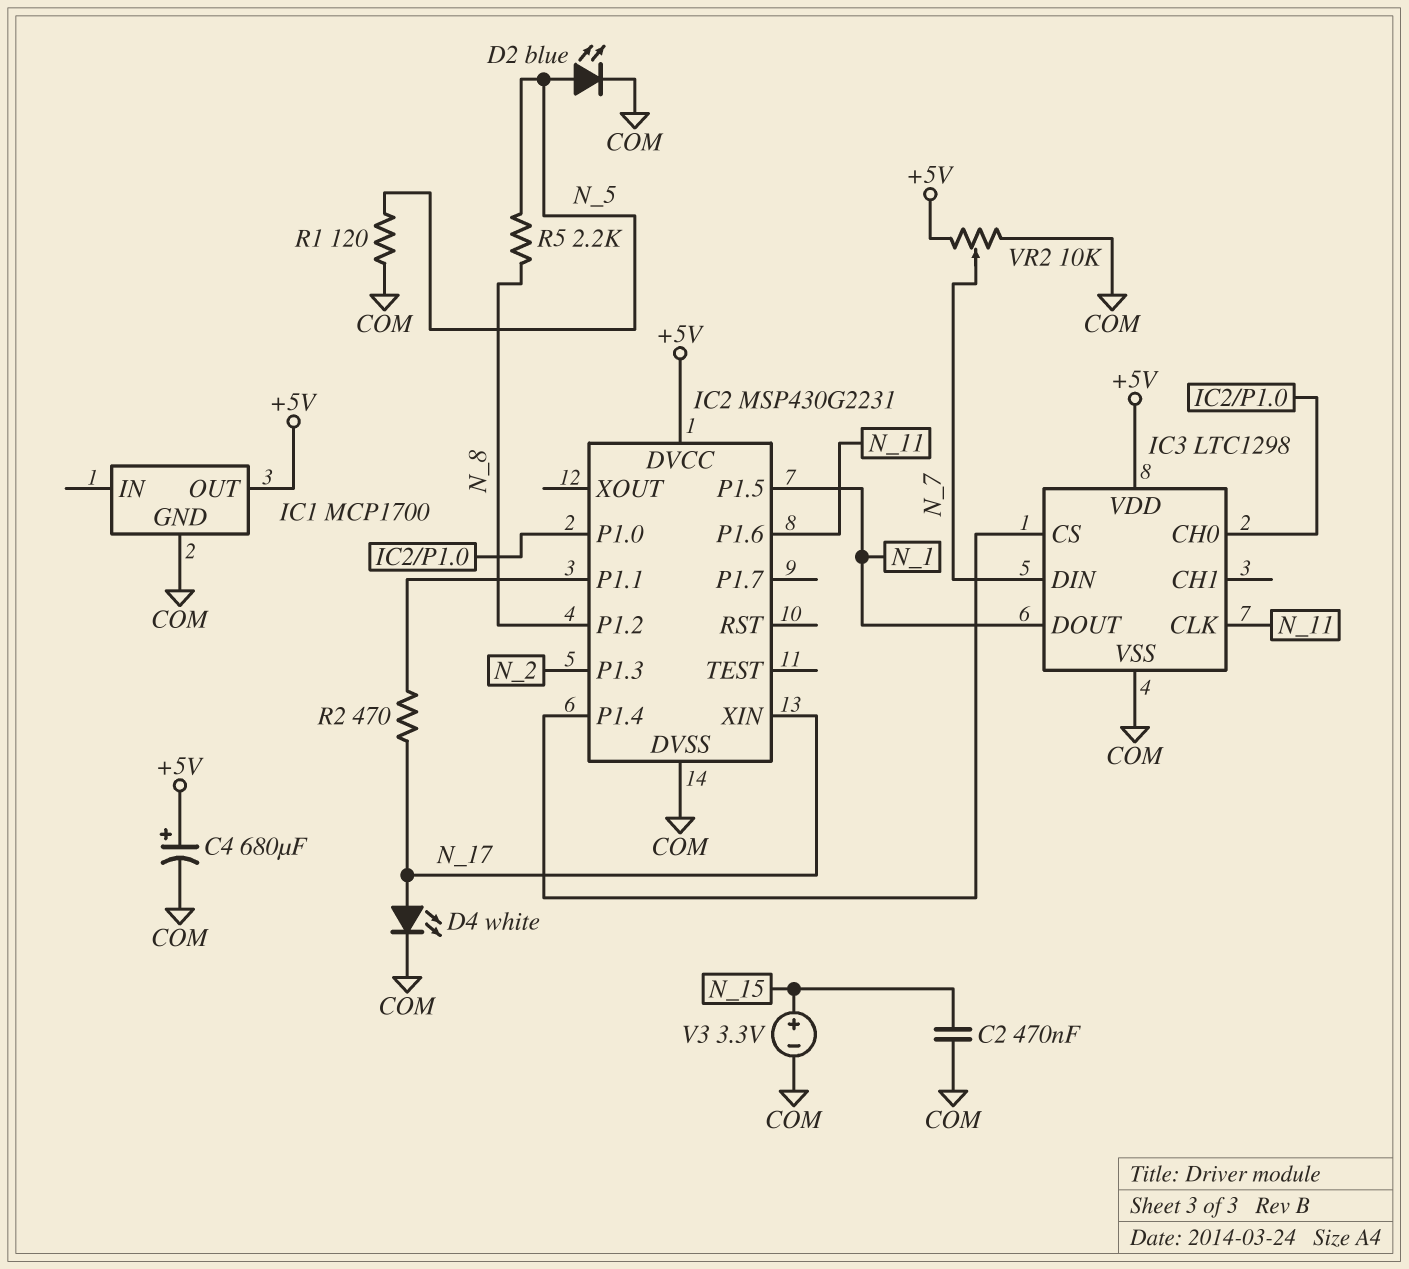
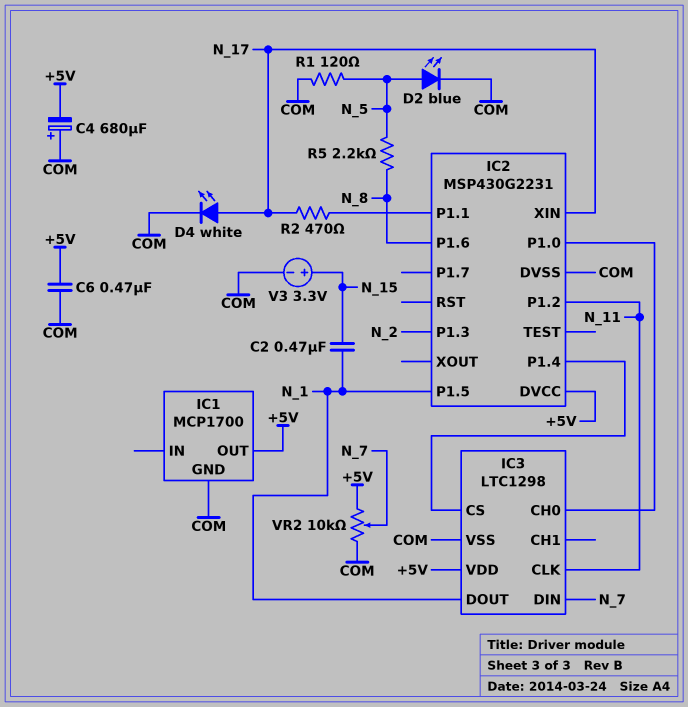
C2: 470nF (COM, N_15) -> 470nF (N_1, N_15)
C4: 680uF (plus +5V, minus COM) -> 680uF (plus COM, minus +5V)
C6: none -> 470nF (+5V, COM)
IC2 pin P1.2: N_8 -> N_11
IC2 pin P1.6: N_11 -> N_8

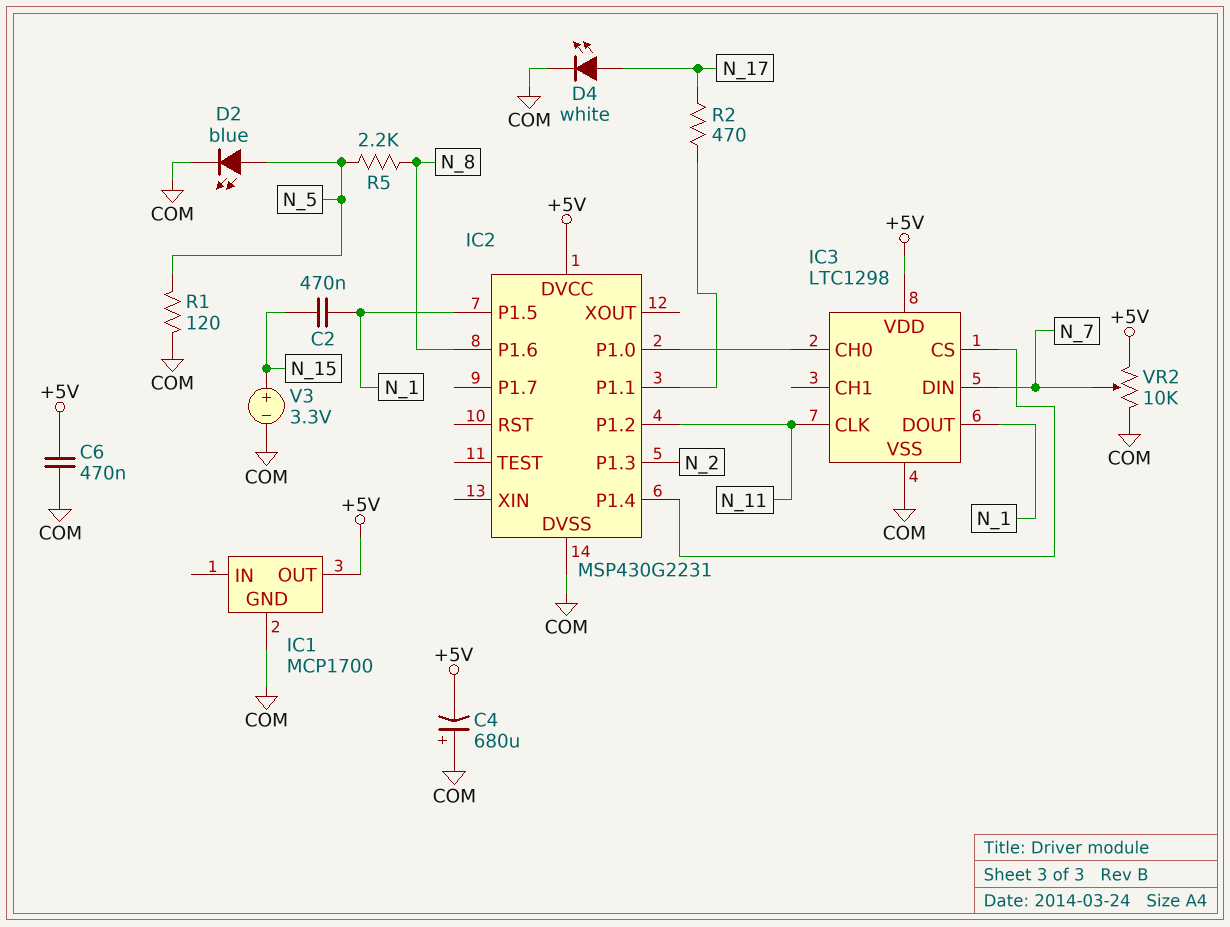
IC2 pin XIN: N_17 -> none

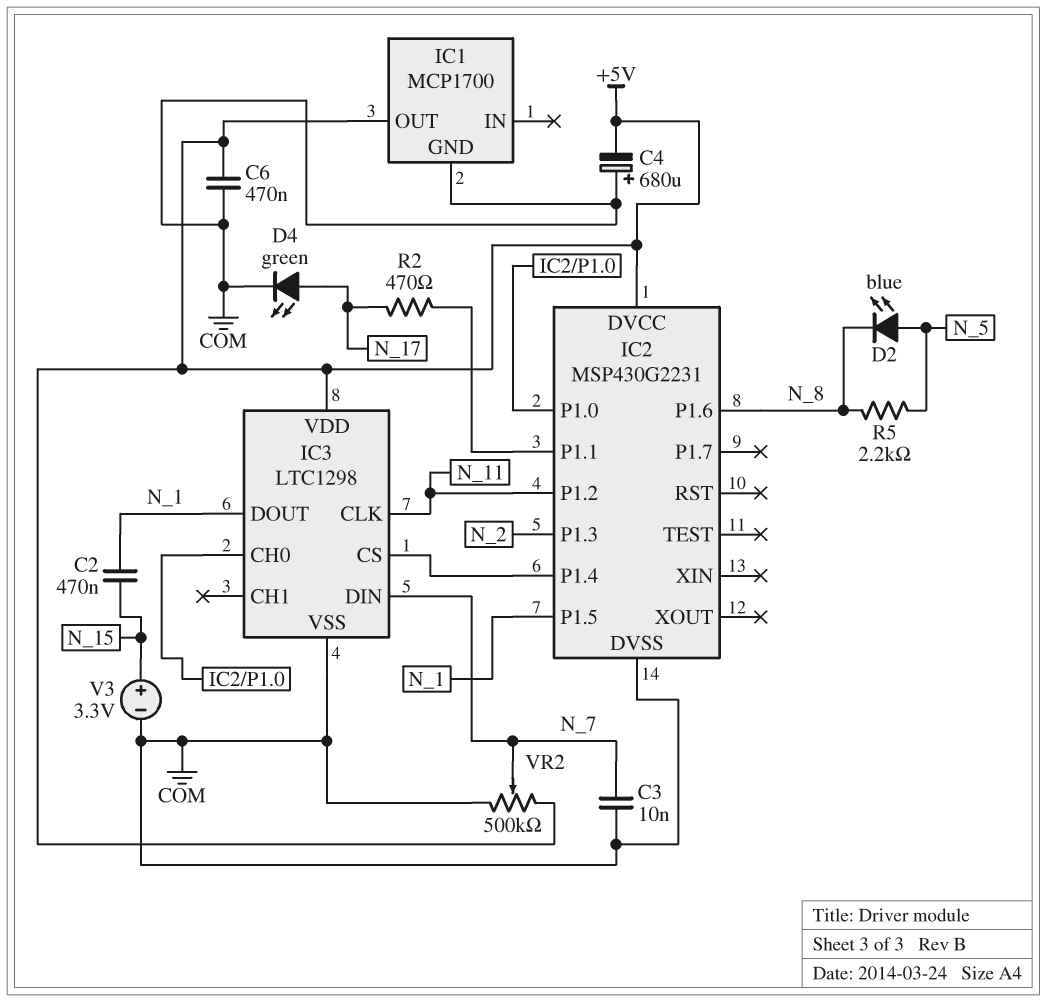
C3: none -> 10nF (COM, N_7)
D2: LED blue (A N_5, K COM) -> LED blue (A N_5, K N_8)
D4: LED white (A N_17, K COM) -> LED green (A N_17, K COM)
R1: 120 (COM, N_5) -> none
VR2: 10k (+5V, COM, wiper N_7) -> 500k (+5V, COM, wiper N_7)

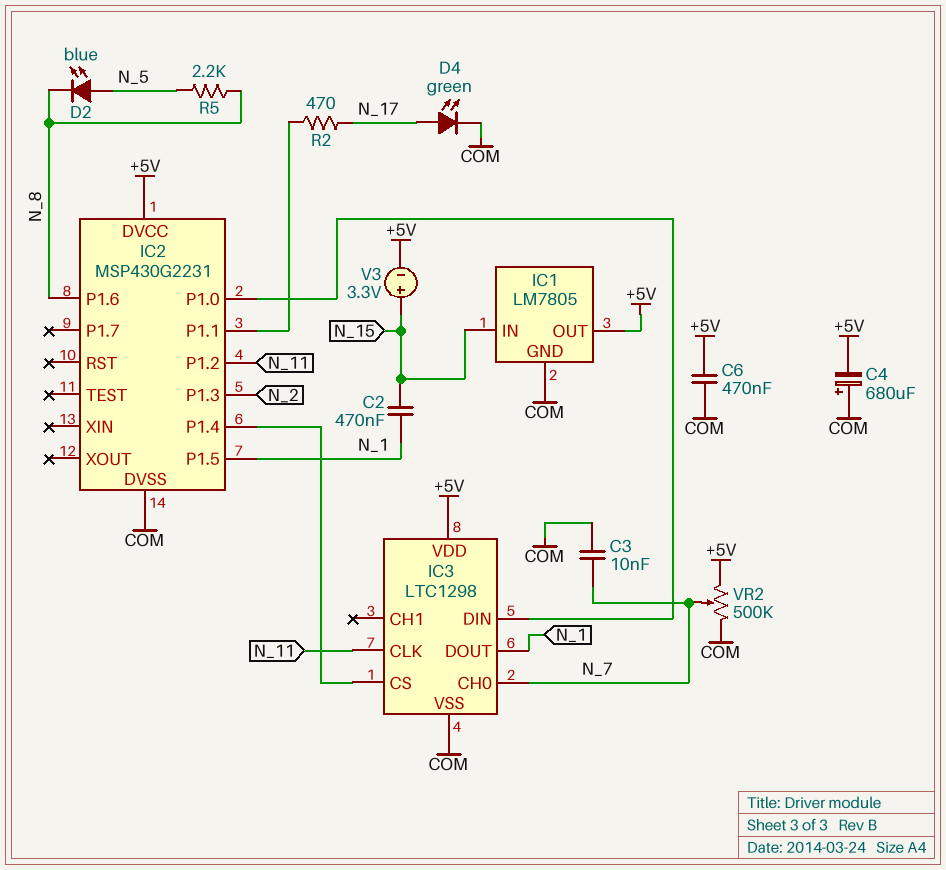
IC1: MCP1700 -> LM7805
IC1 pin IN: none -> N_15
IC3 pin CH0: IC2/P1.0 -> N_7
IC3 pin DIN: N_7 -> IC2/P1.0
V3: 3.3V (plus N_15, minus COM) -> 3.3V (plus N_15, minus +5V)

